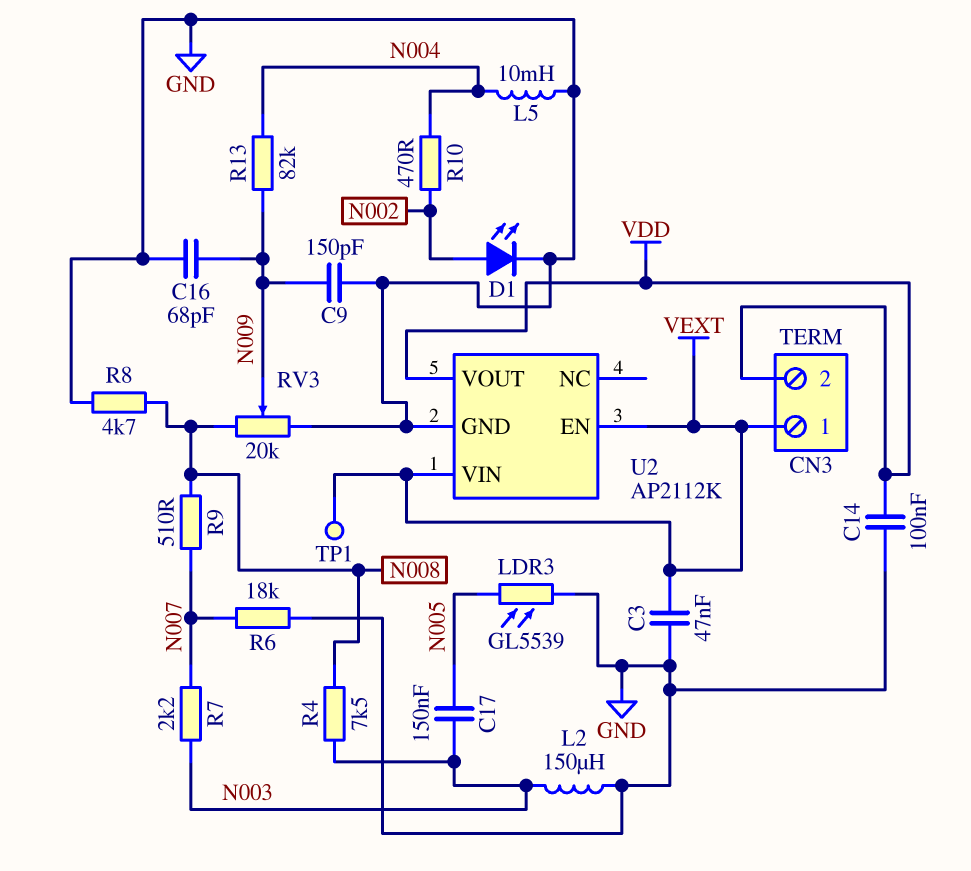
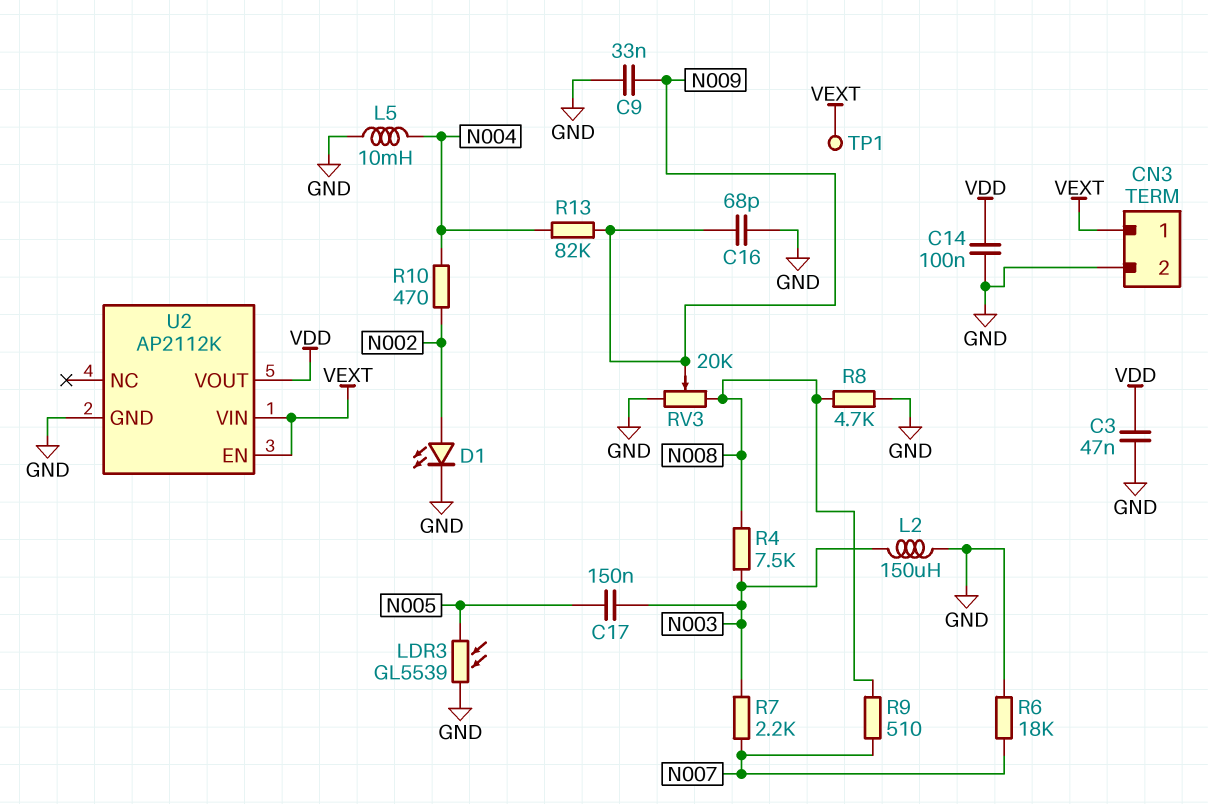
C3: 47nF (GND, VEXT) -> 47nF (GND, VDD)
C9: 150pF (GND, N009) -> 33nF (GND, N009)
CN3 pin 2: VDD -> GND

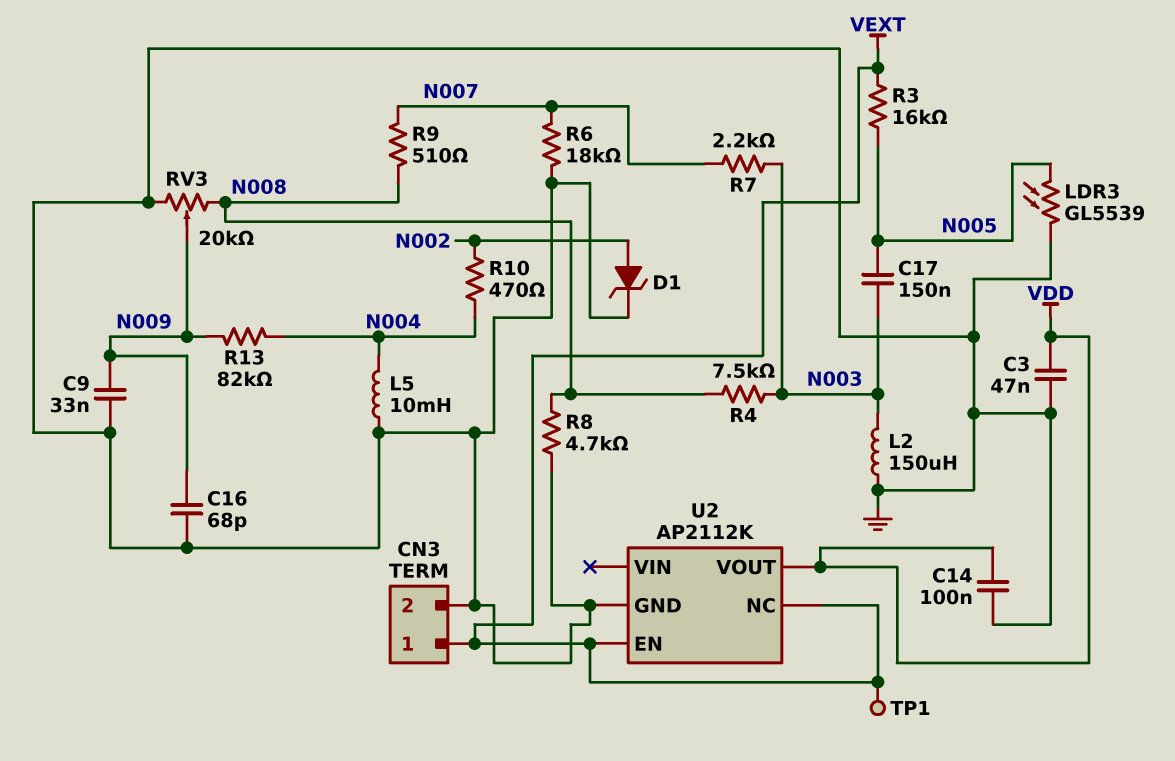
D1: LED (A N002, K GND) -> zener (A N002, K GND)
R3: none -> 16k (N005, VEXT)
U2 pin NC: none -> VEXT
U2 pin VIN: VEXT -> none

